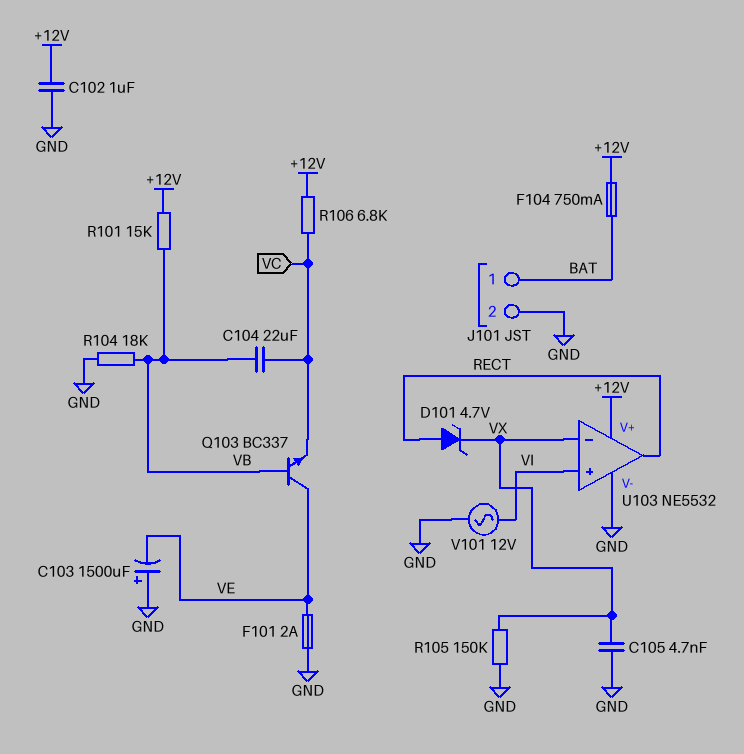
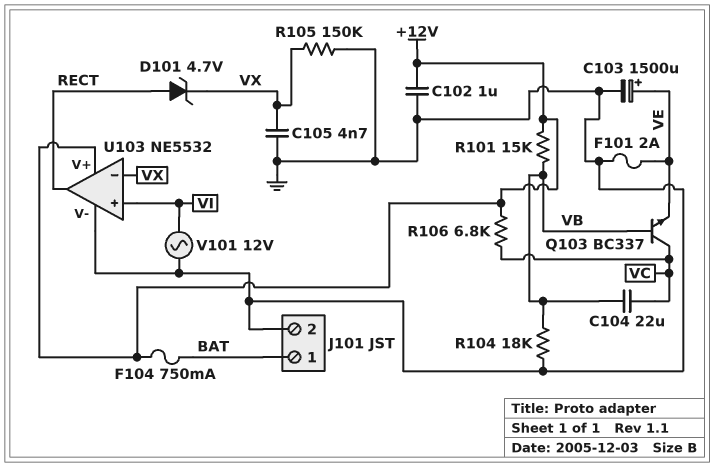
C103: 1500uF (plus GND, minus VE) -> 1500uF (plus VE, minus GND)
Q103: NPN BC337 (B VB, C VE, E VC) -> NPN BC337 (B VB, C VC, E VE)

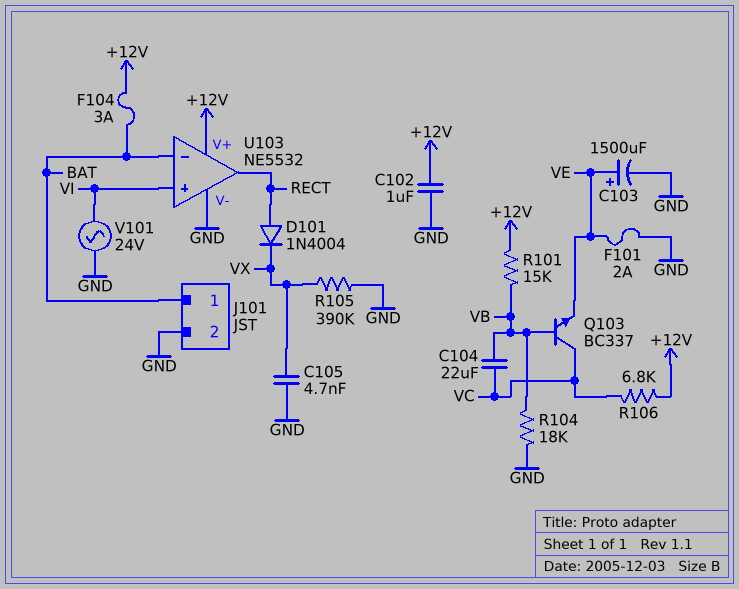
D101: zener 4.7V (A RECT, K VX) -> diode 1N4004 (A RECT, K VX)
F104: 750mA (+12V, BAT) -> 3A (+12V, BAT)
R105: 150k (GND, VX) -> 390k (GND, VX)
U103 pin in-: VX -> BAT
V101: AC 12V (GND, VI) -> AC 24V (GND, VI)

